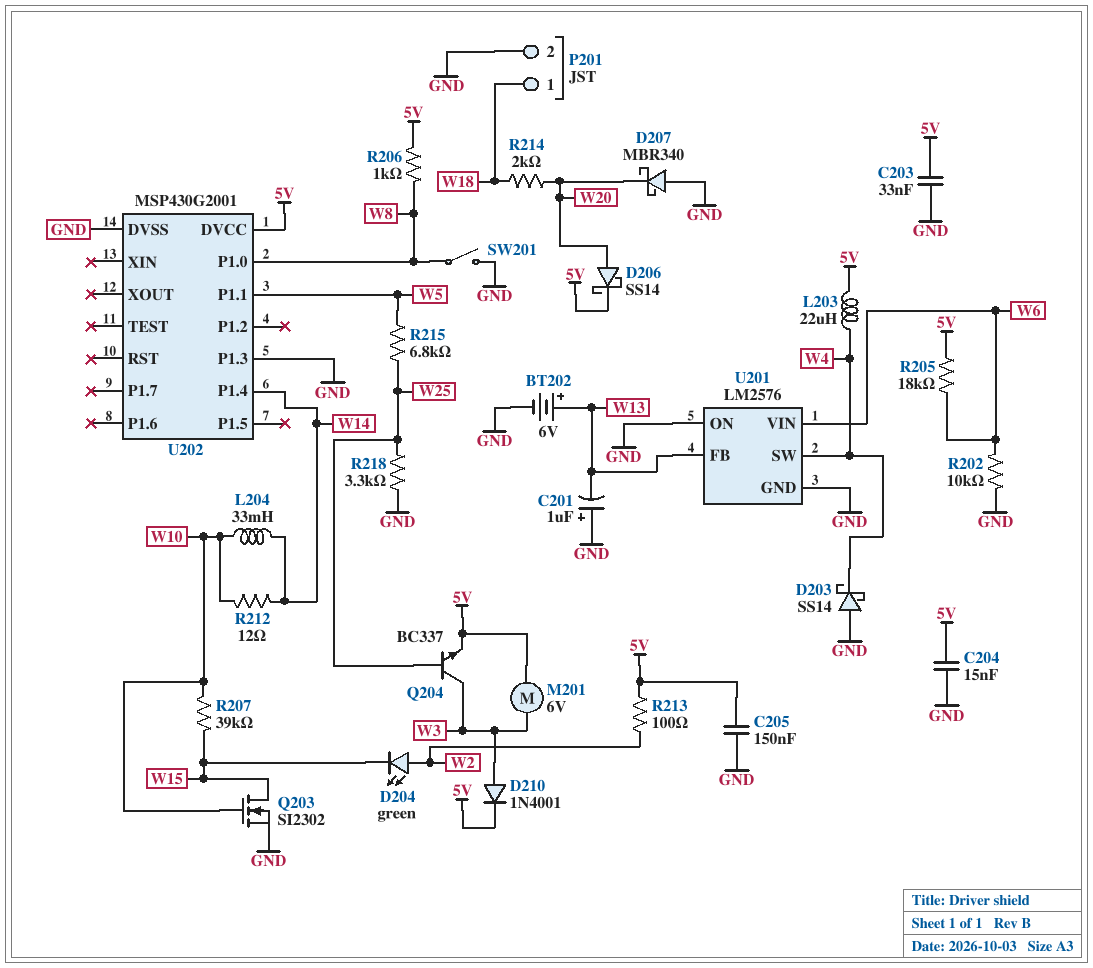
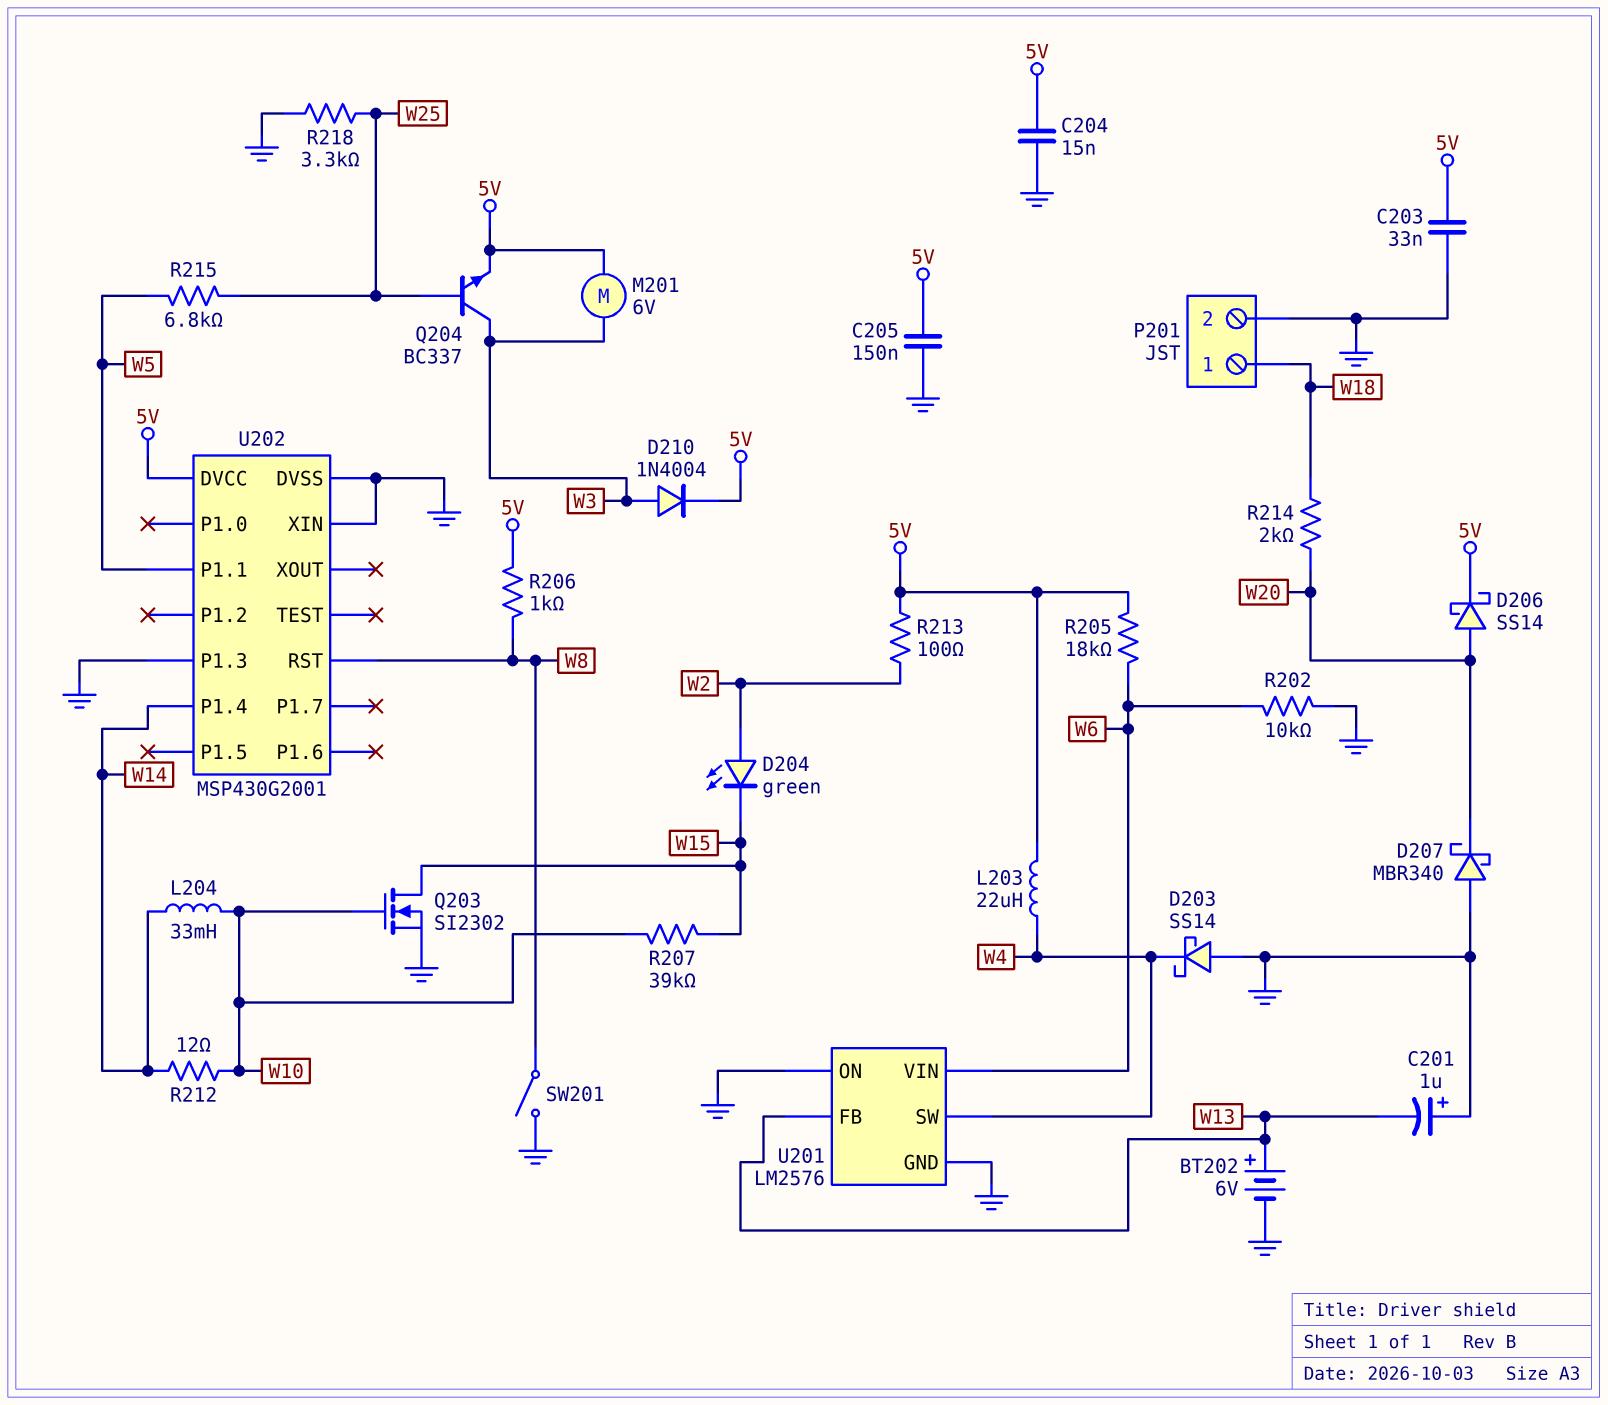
D210: diode 1N4001 (A W3, K 5V) -> diode 1N4004 (A W3, K 5V)
U202 pin P1.0: W8 -> none
U202 pin RST: none -> W8
U202 pin XIN: none -> GND

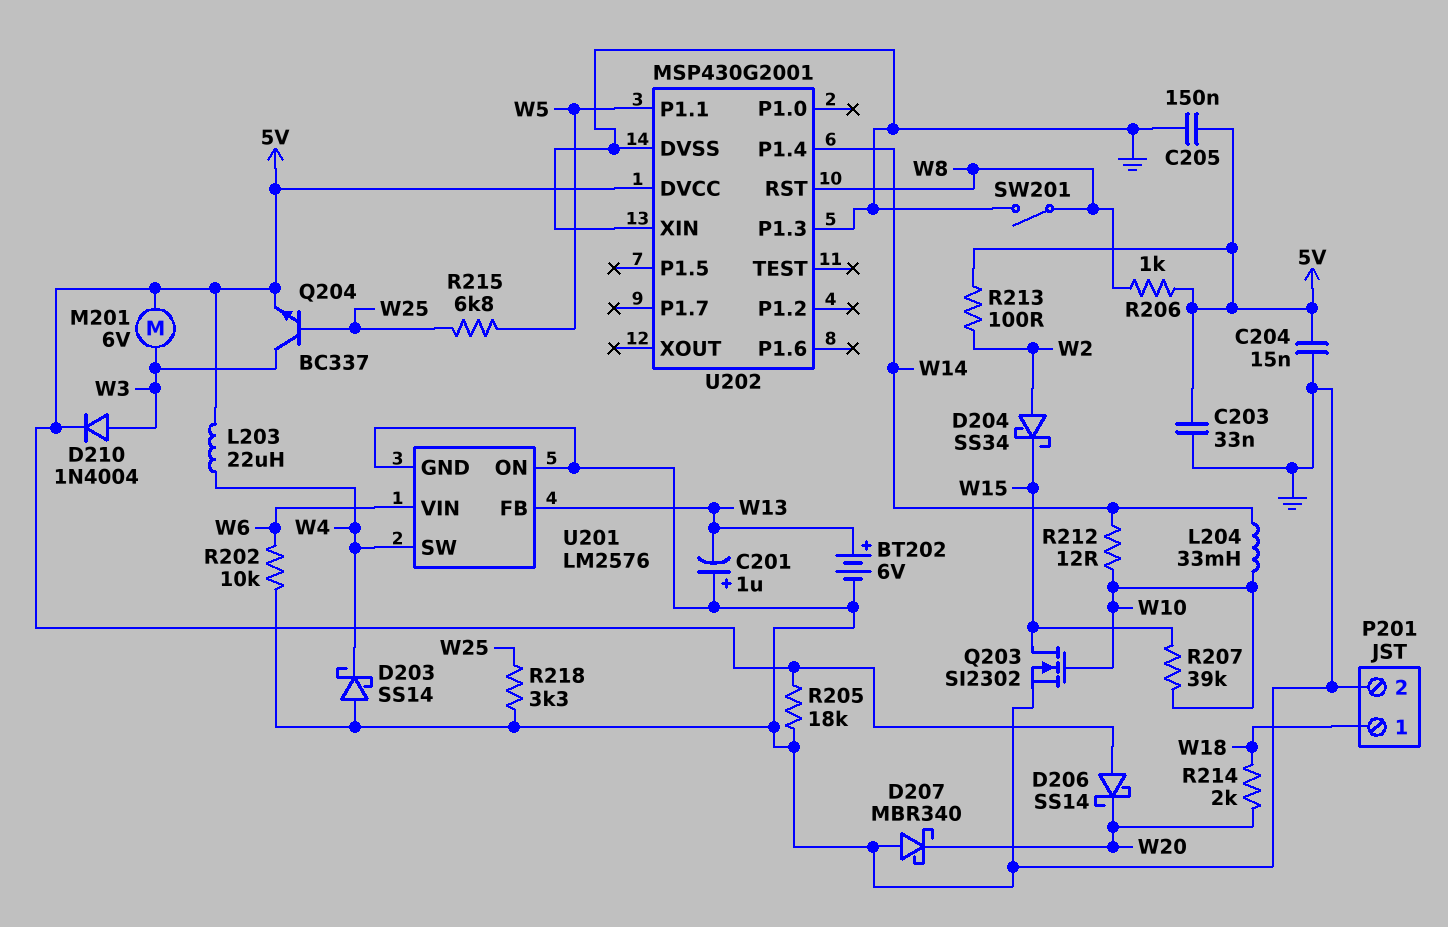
D204: LED green (A W2, K W15) -> schottky SS34 (A W2, K W15)
D206: schottky SS14 (A W20, K 5V) -> schottky SS14 (A 5V, K W20)
R205: 18k (5V, W6) -> 18k (5V, GND)

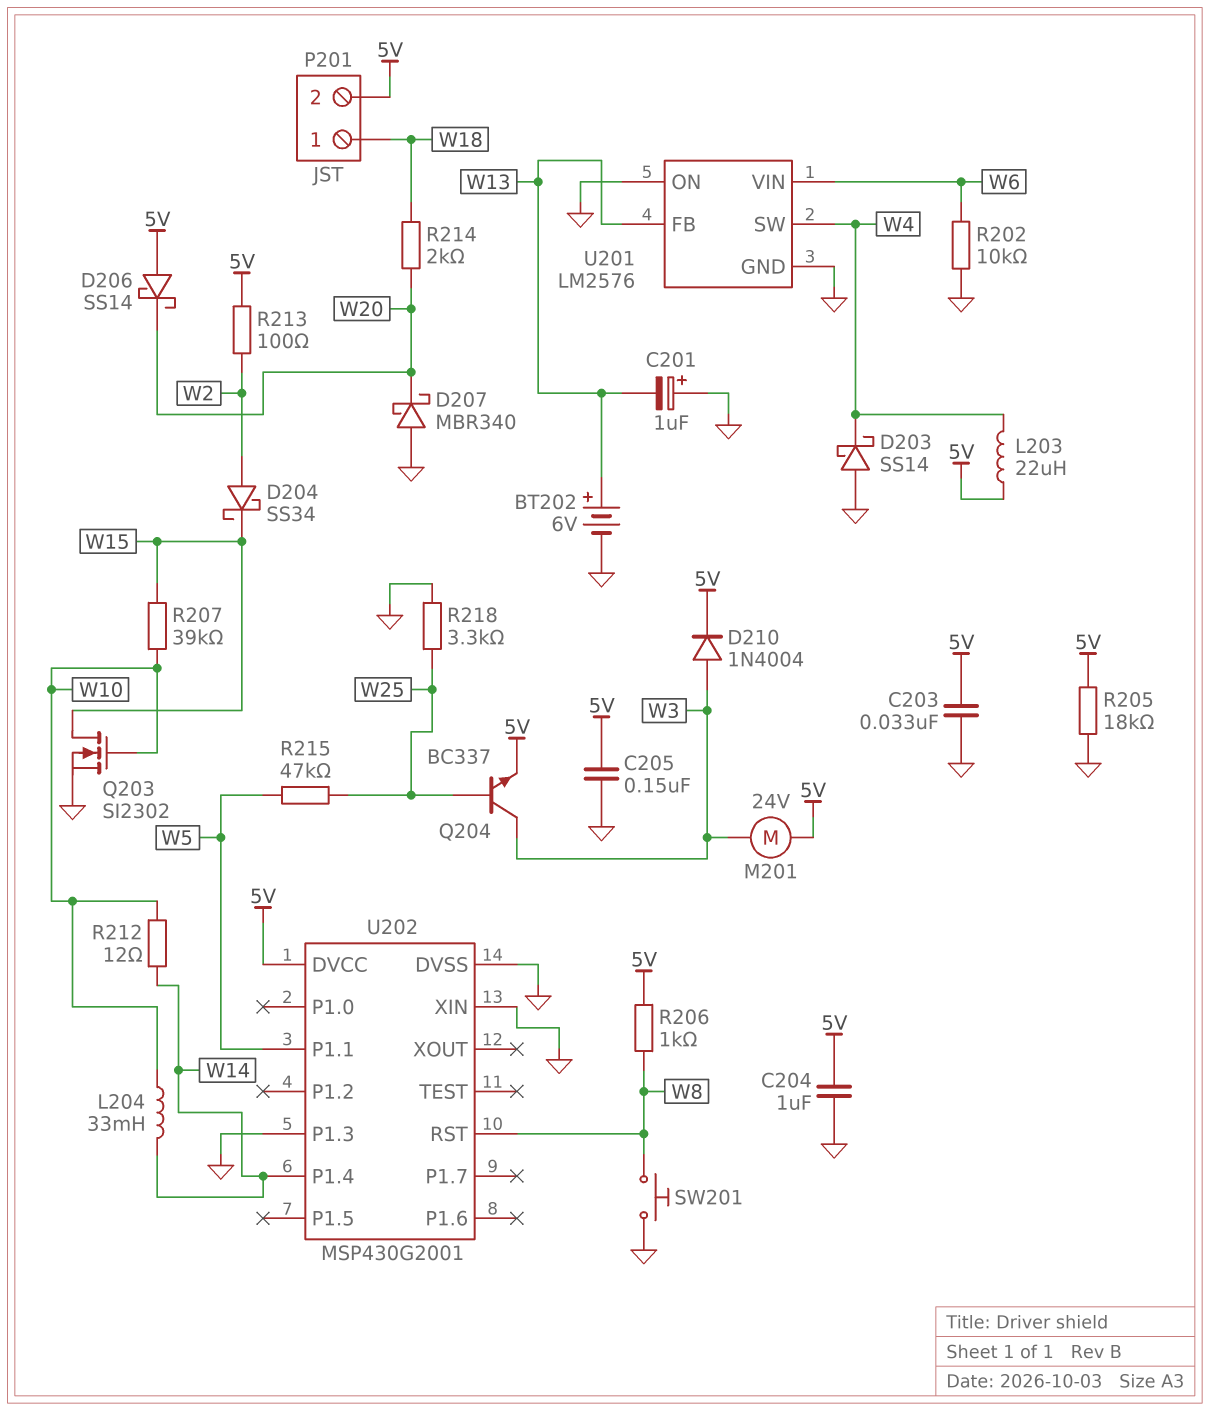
C204: 15nF (5V, GND) -> 1uF (5V, GND)
M201: motor 6V (5V, W3) -> motor 24V (5V, W3)
P201 pin 2: GND -> 5V
R215: 6.8k (W5, W25) -> 47k (W5, W25)
SW201: switch (GND, W8) -> button (GND, W8)

